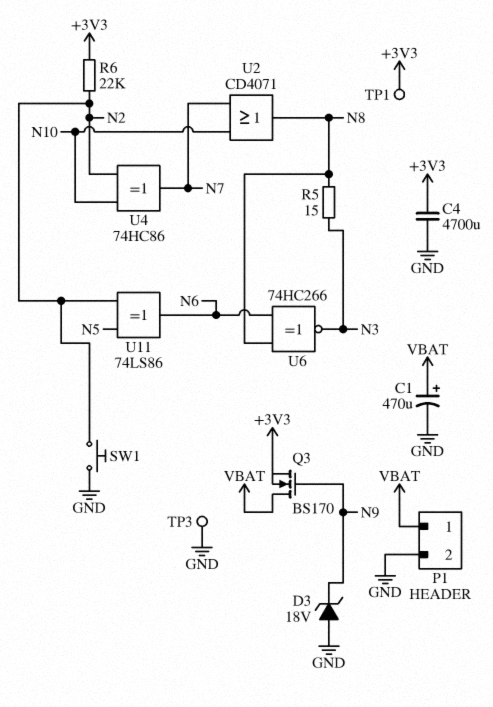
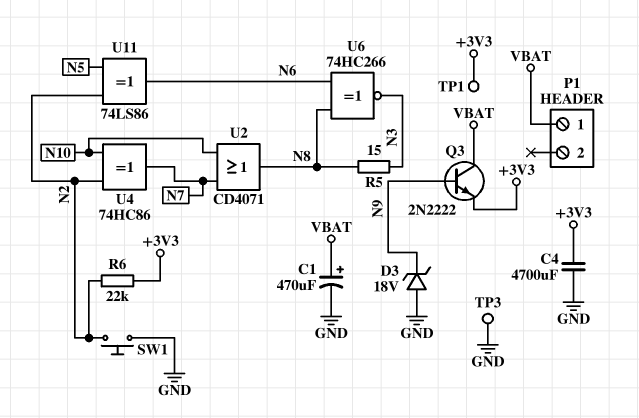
P1 pin 2: GND -> none
Q3: NMOS BS170 (G N9, D VBAT, S +3V3) -> NPN 2N2222 (B N9, C VBAT, E +3V3)

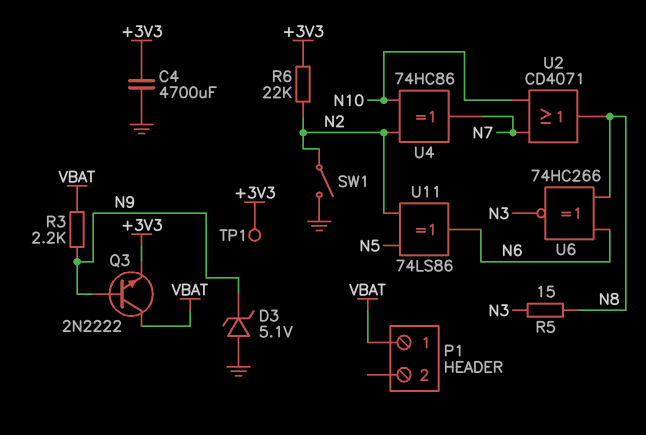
C1: 470uF (plus VBAT, minus GND) -> none
D3: zener 18V (A GND, K N9) -> zener 5.1V (A GND, K N9)
R3: none -> 2.2k (N9, VBAT)
SW1: button (GND, N2) -> switch (GND, N2)
TP3: test point (GND) -> none

